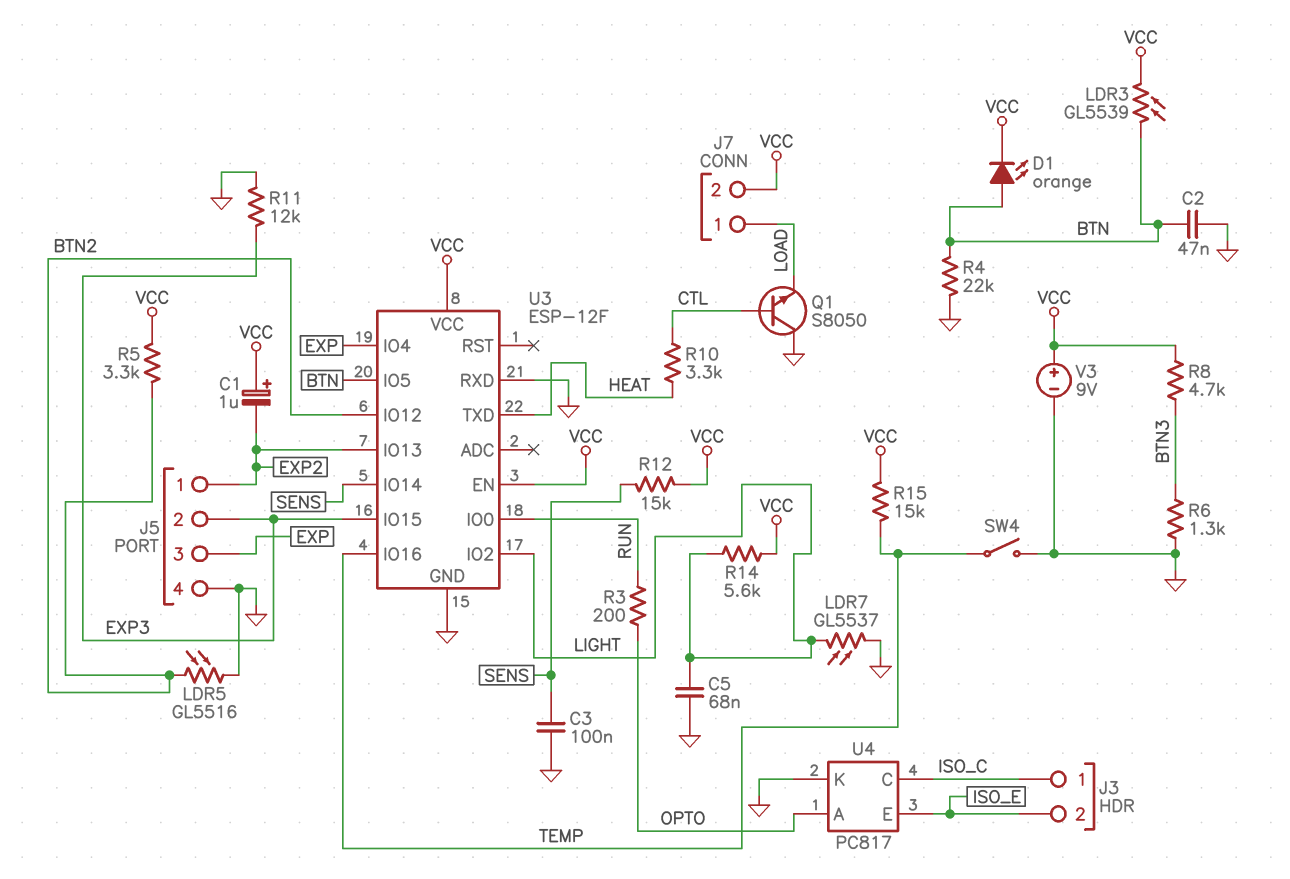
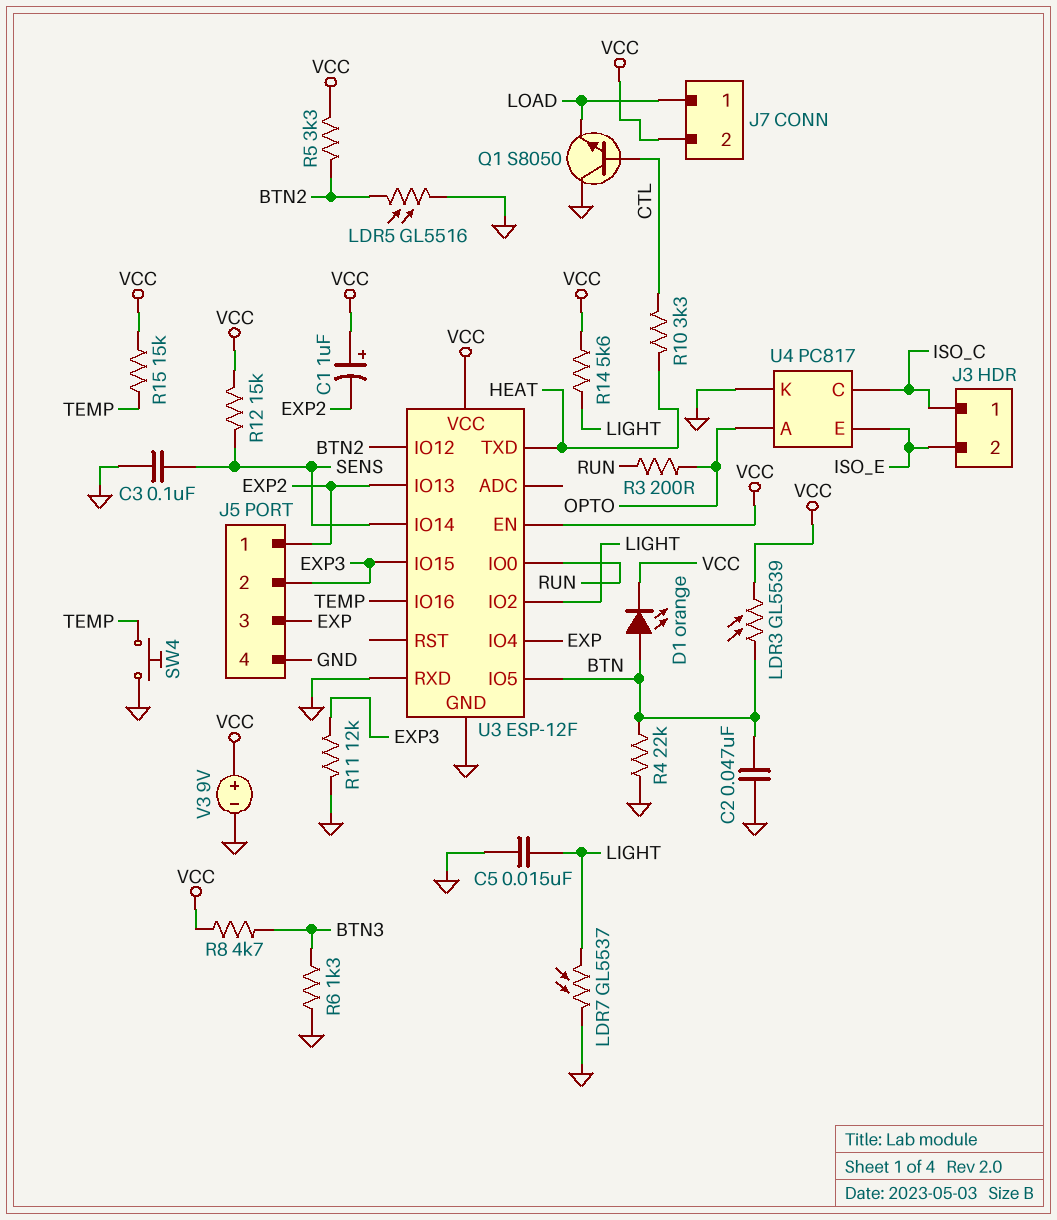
C5: 68nF (GND, LIGHT) -> 15nF (GND, LIGHT)
SW4: switch (GND, TEMP) -> button (GND, TEMP)

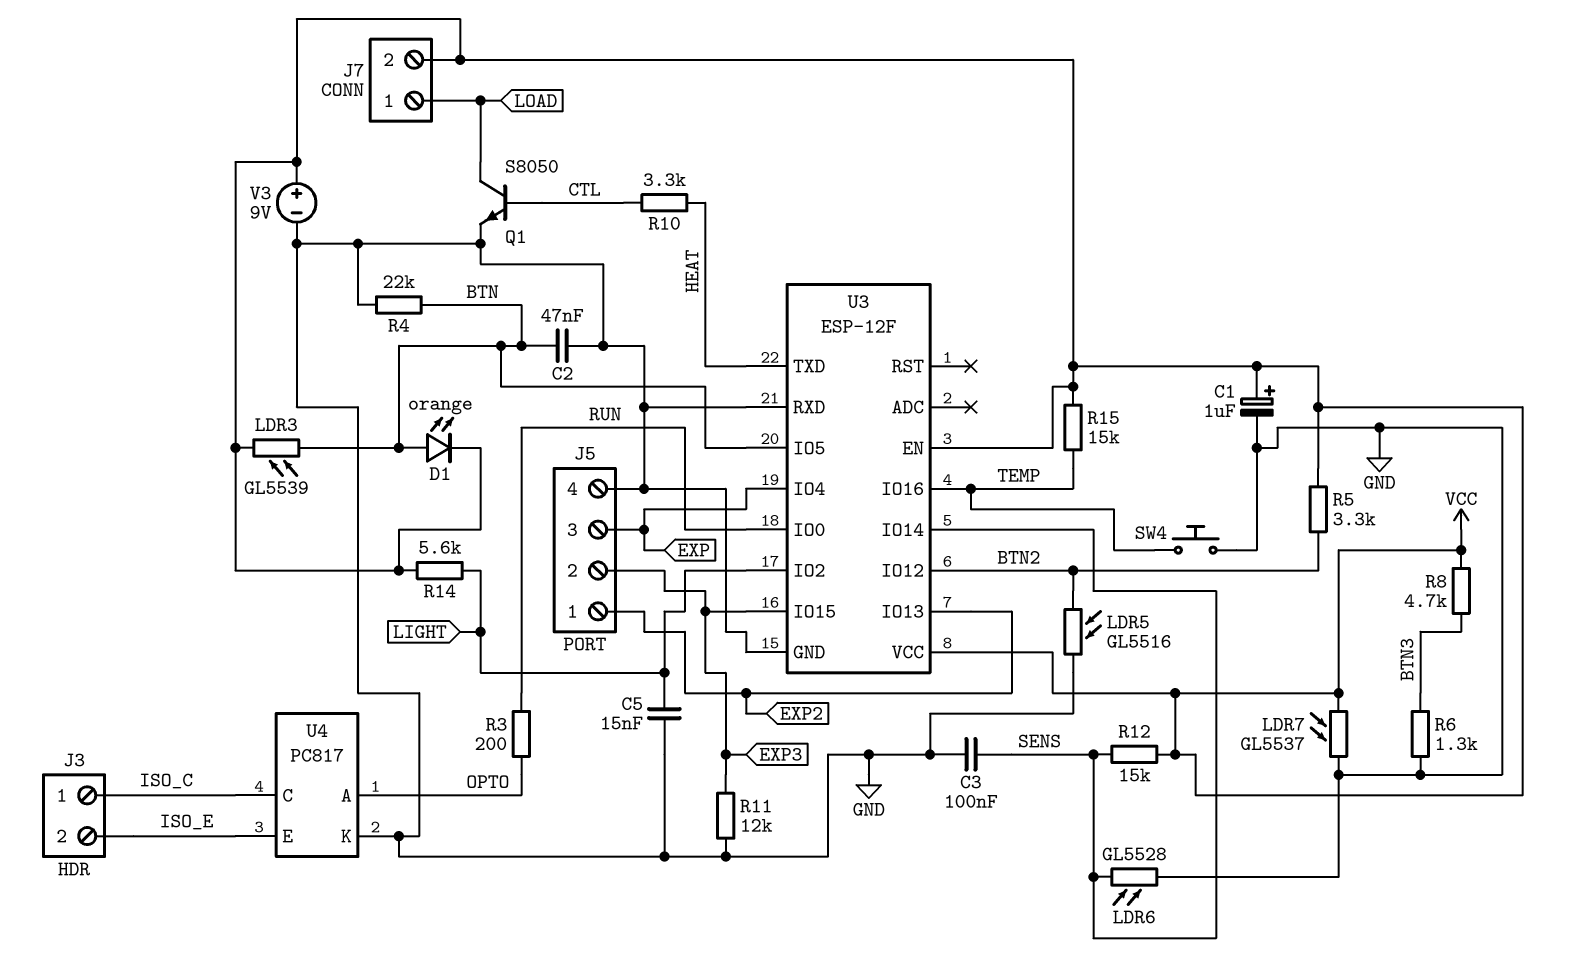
C1: 1uF (plus VCC, minus EXP2) -> 1uF (plus VCC, minus GND)
LDR6: none -> GL5528 (GND, SENS)
LDR7: GL5537 (GND, LIGHT) -> GL5537 (GND, VCC)
Q1: NPN S8050 (B CTL, C GND, E LOAD) -> NPN S8050 (B CTL, C LOAD, E GND)

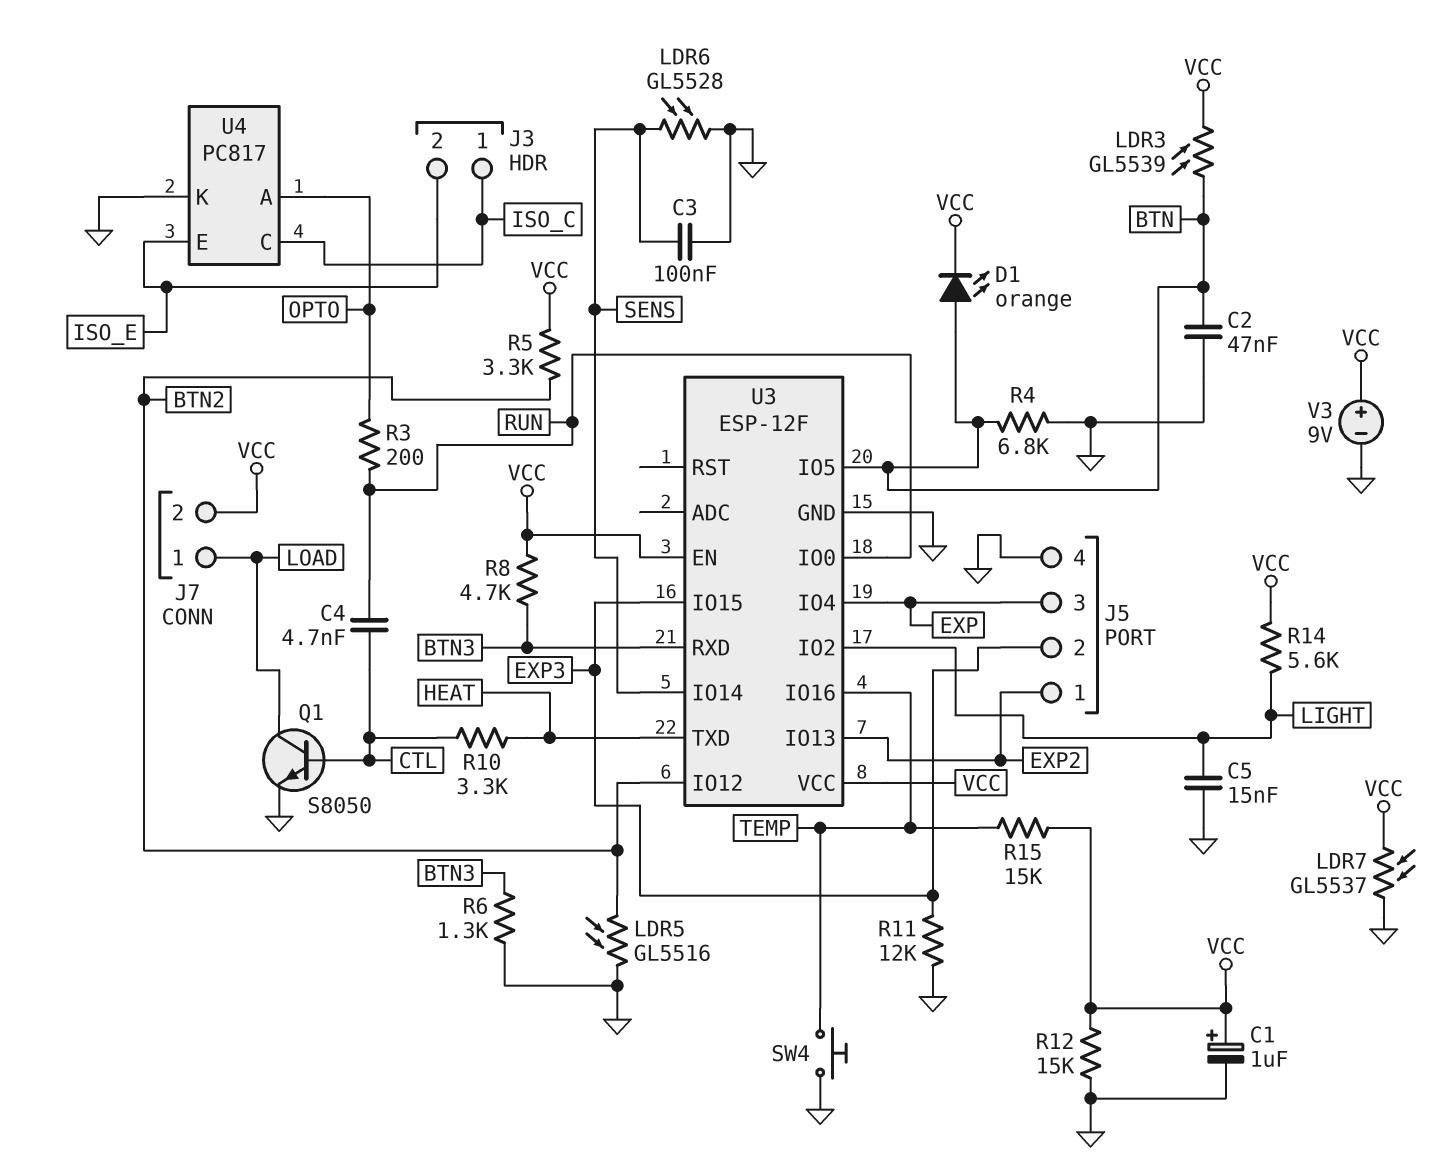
C4: none -> 4.7nF (CTL, RUN)
R4: 22k (BTN, GND) -> 6.8k (BTN, GND)
R12: 15k (SENS, VCC) -> 15k (GND, VCC)
U3 pin RXD: GND -> BTN3

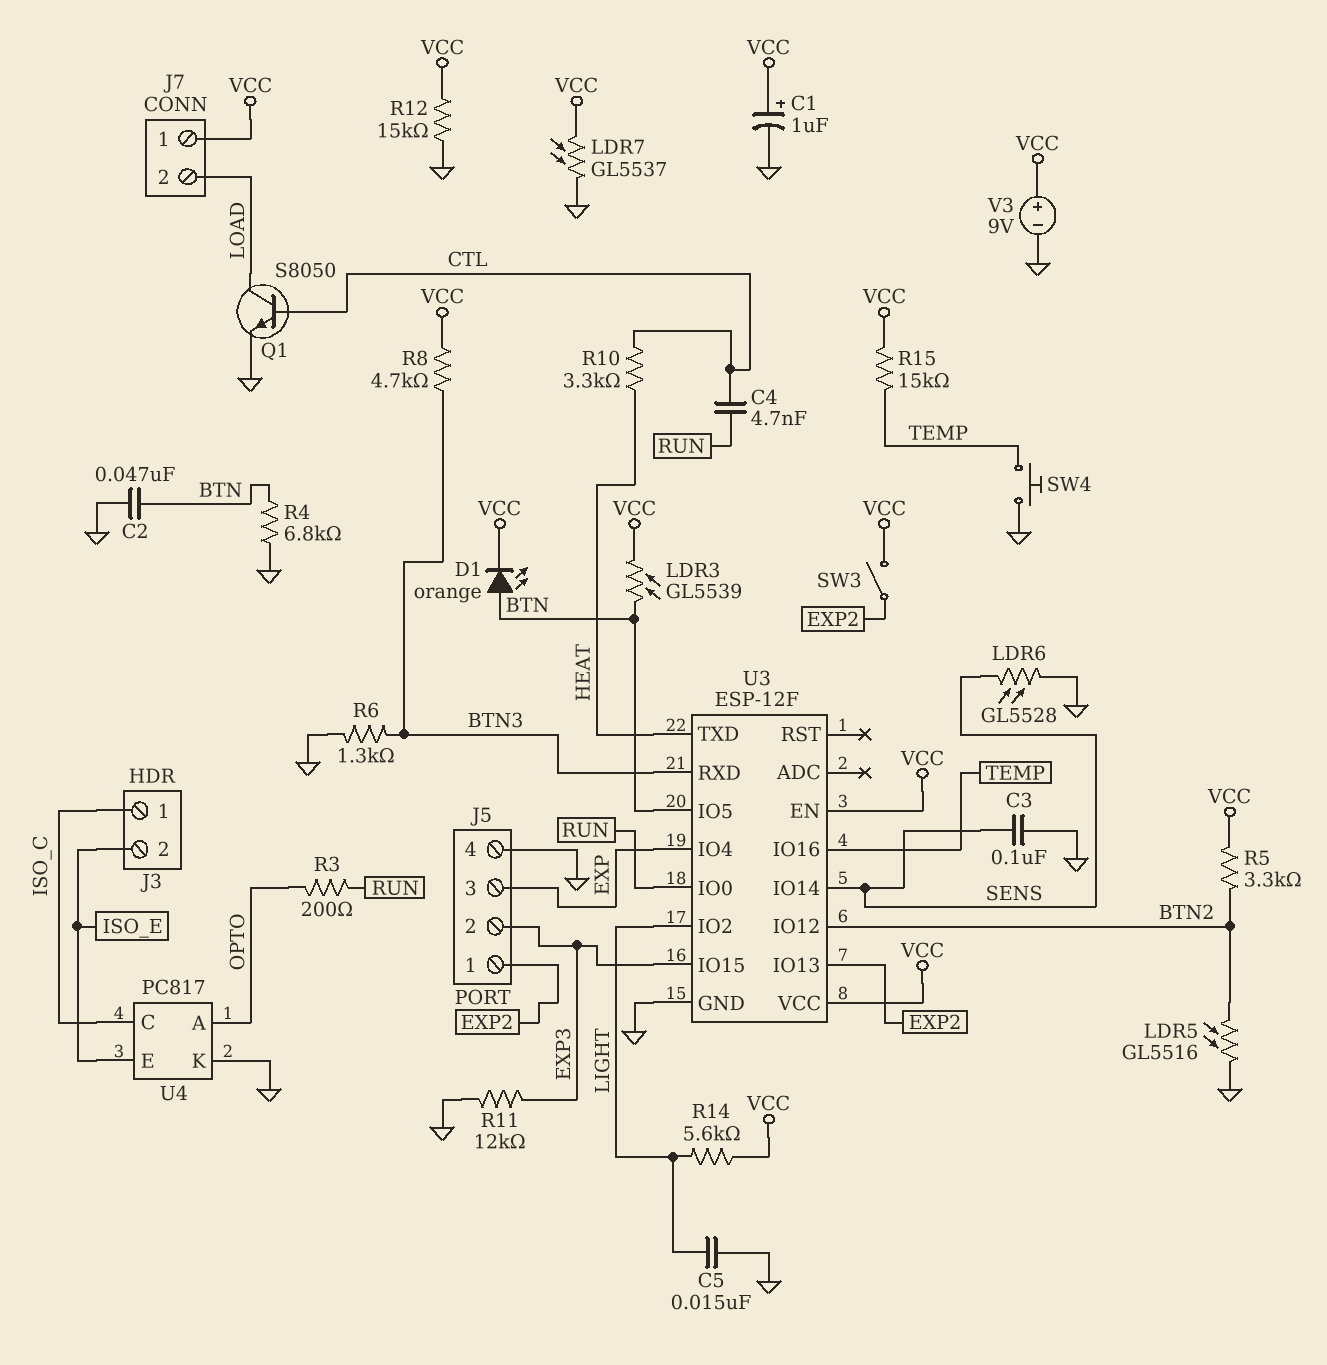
J7 pin 1: LOAD -> VCC
J7 pin 2: VCC -> LOAD
SW3: none -> switch (EXP2, VCC)

